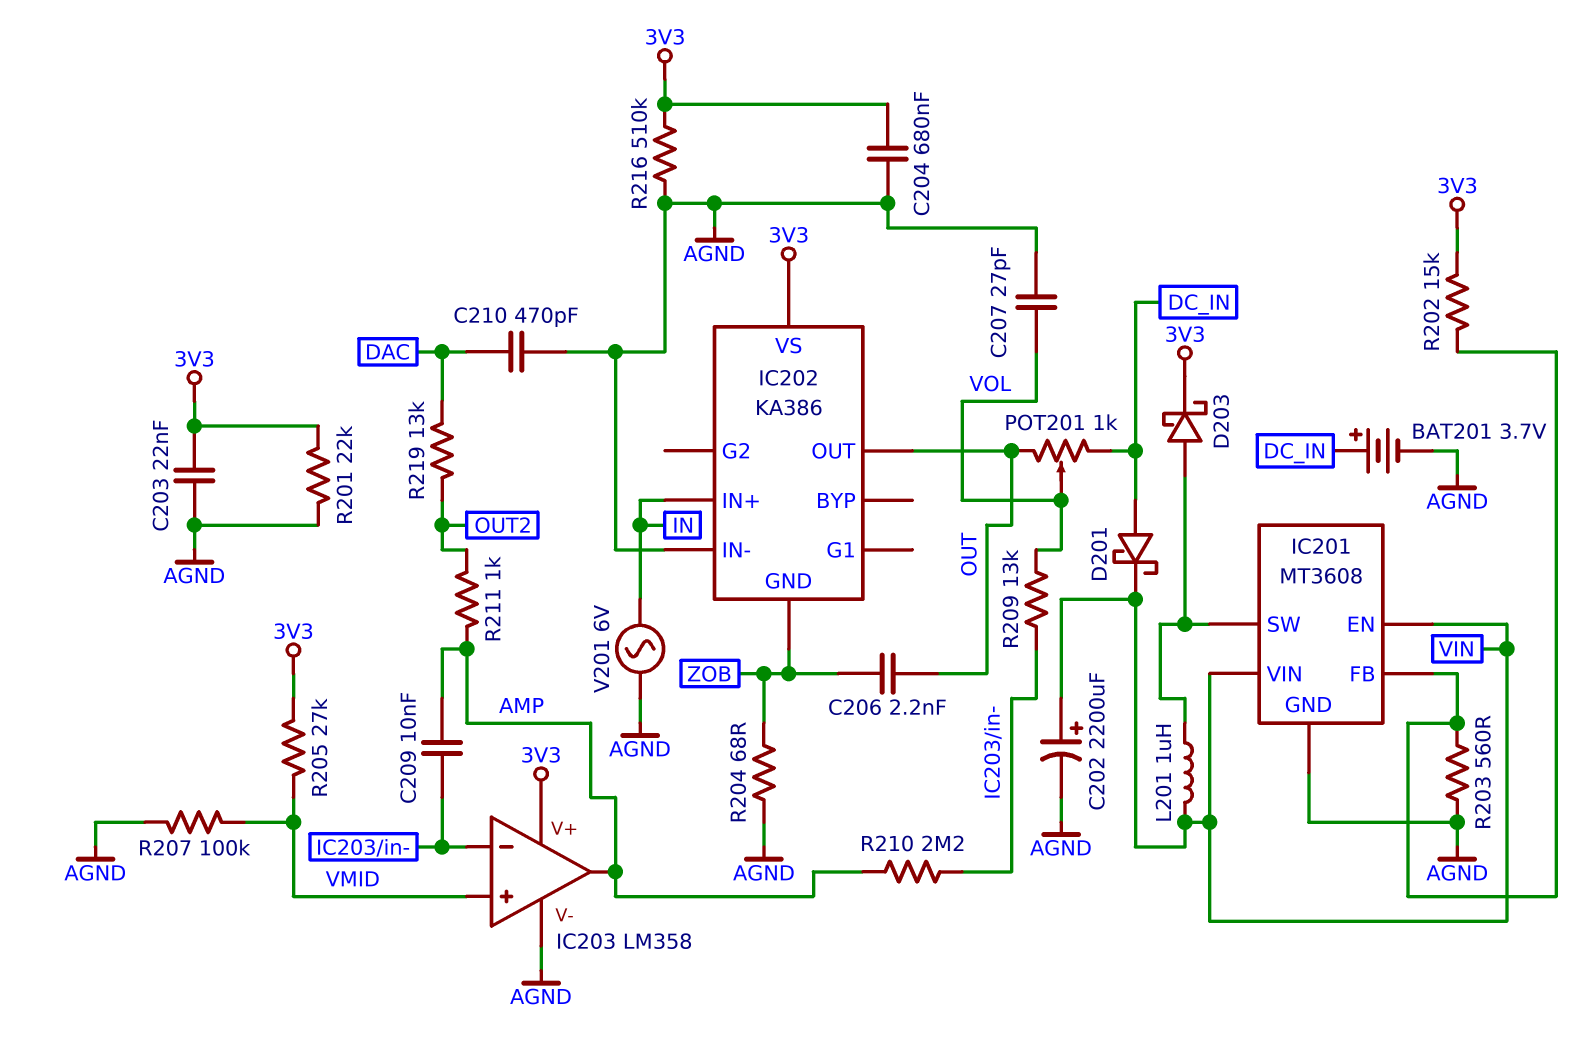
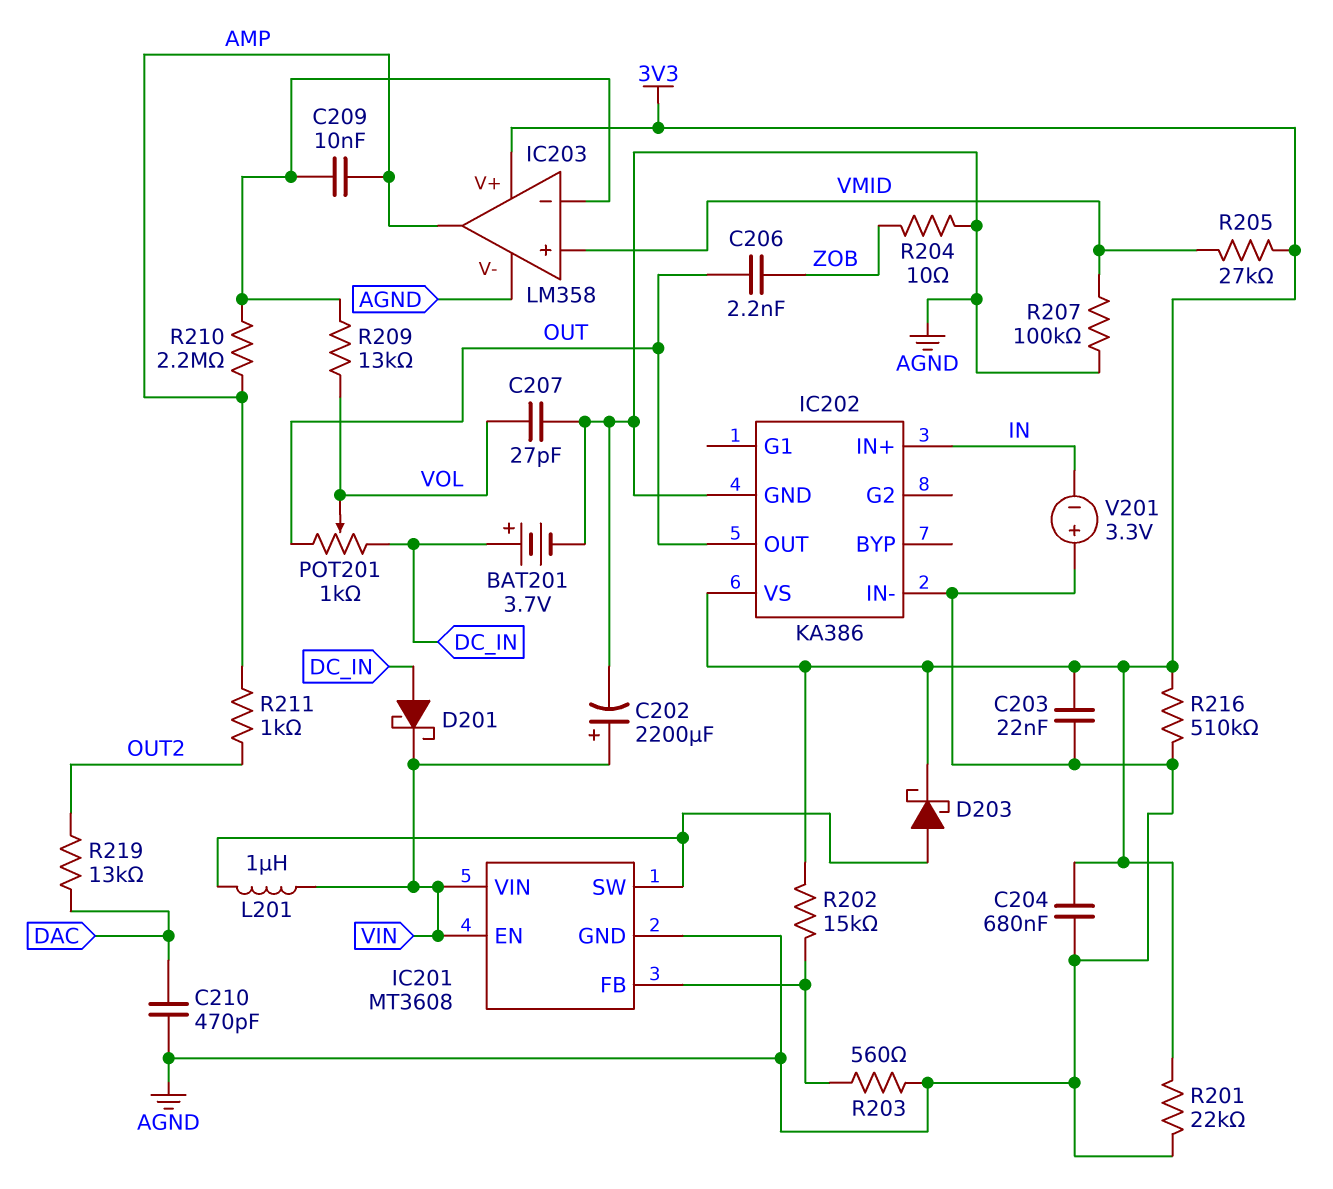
IC202 pin GND: ZOB -> AGND
R204: 68 (AGND, ZOB) -> 10 (AGND, ZOB)
V201: AC 6V (AGND, IN) -> 3.3V (plus AGND, minus IN)

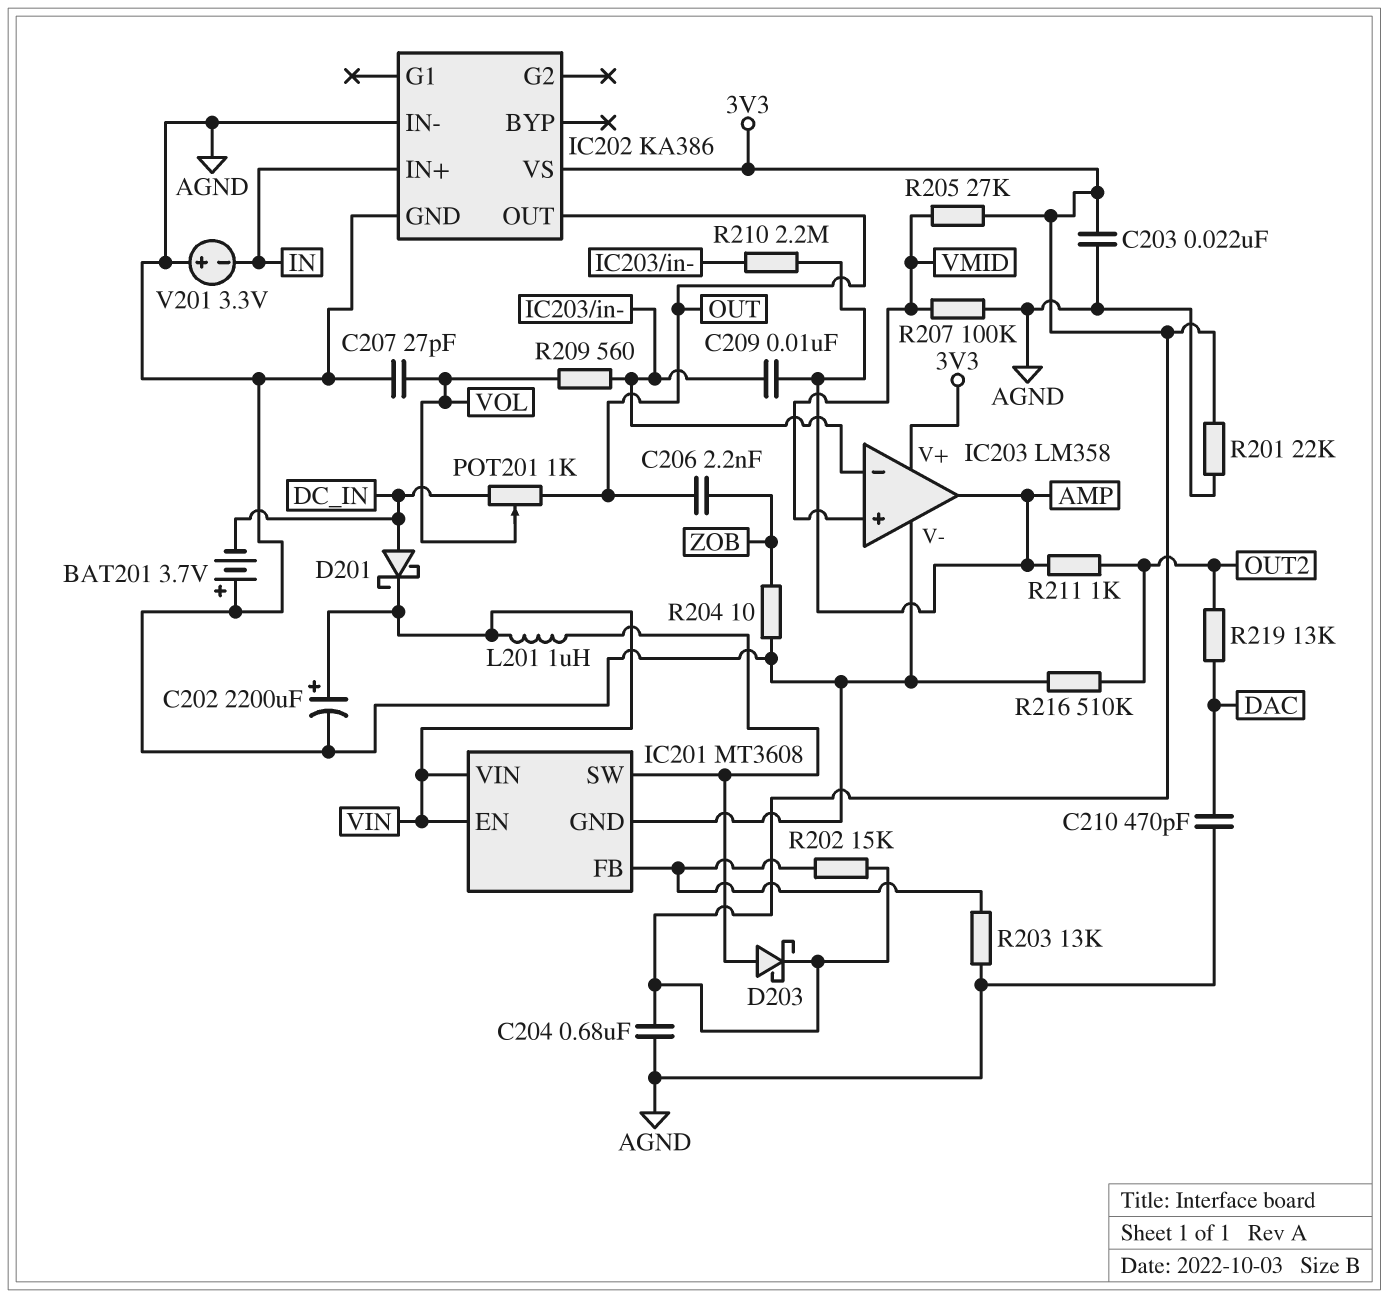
BAT201: 3.7V (plus DC_IN, minus AGND) -> 3.7V (plus AGND, minus DC_IN)
R203: 560 (AGND, IC201/FB) -> 13k (AGND, IC201/FB)
R209: 13k (IC203/in-, VOL) -> 560 (IC203/in-, VOL)
R216: 510k (3V3, AGND) -> 510k (AGND, OUT2)

